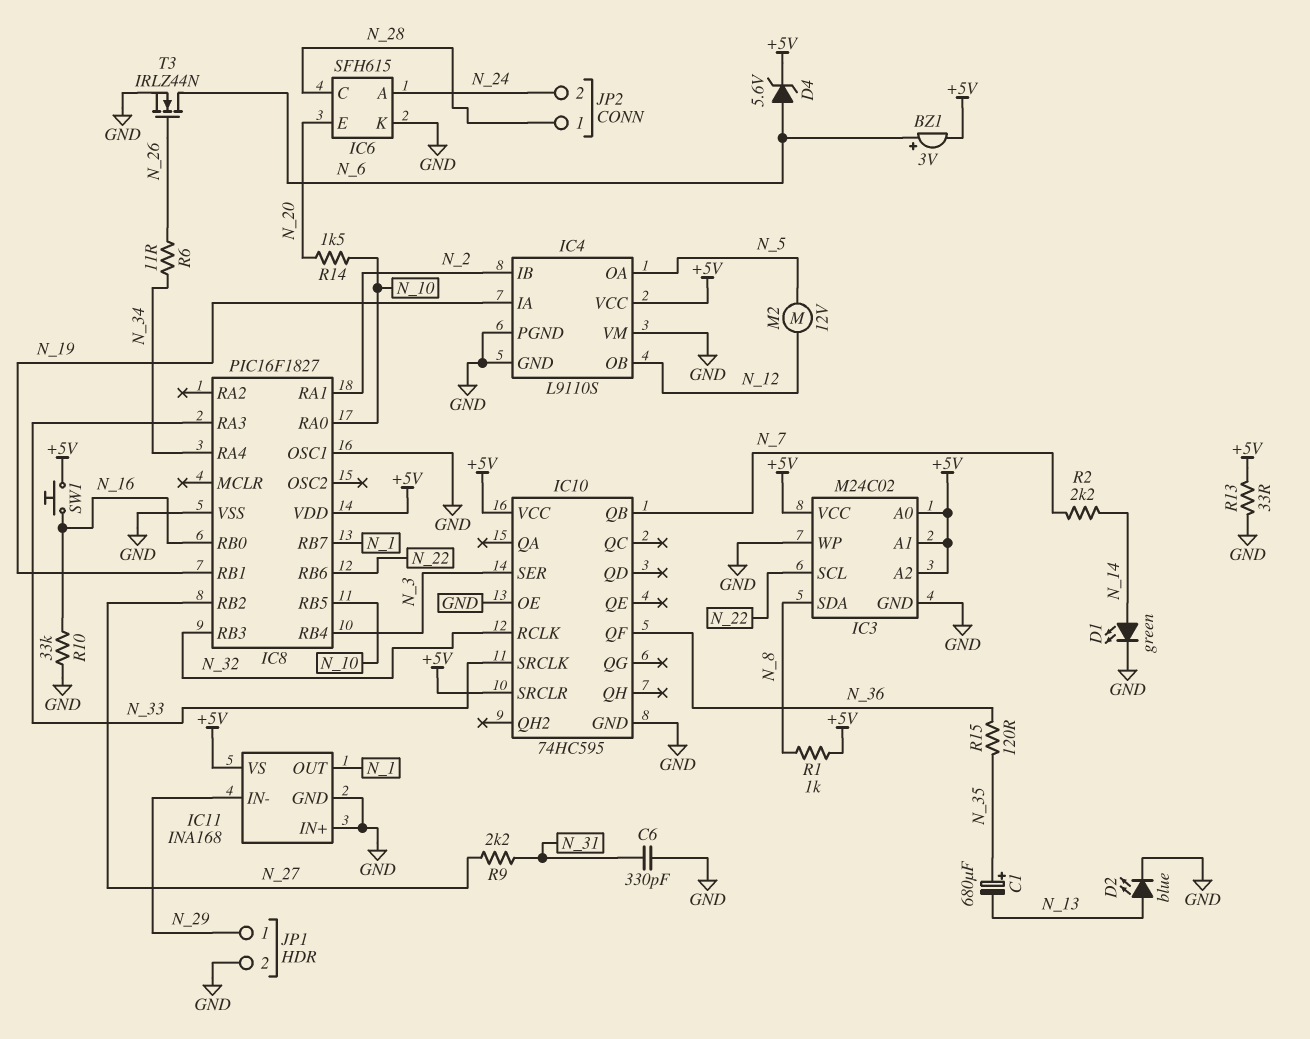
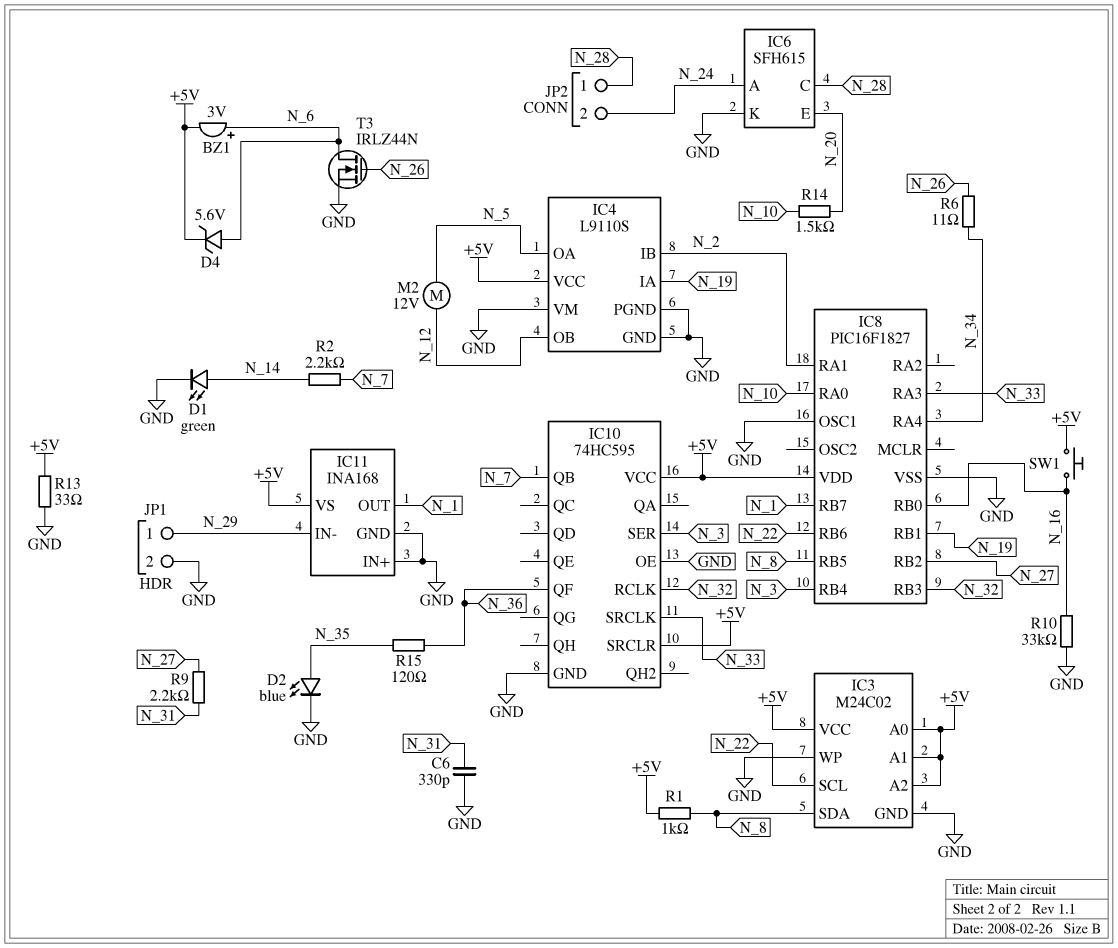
C1: 680uF (plus N_35, minus N_13) -> none
D2: LED blue (A N_13, K GND) -> LED blue (A N_35, K GND)
IC8 pin RB5: N_10 -> N_8

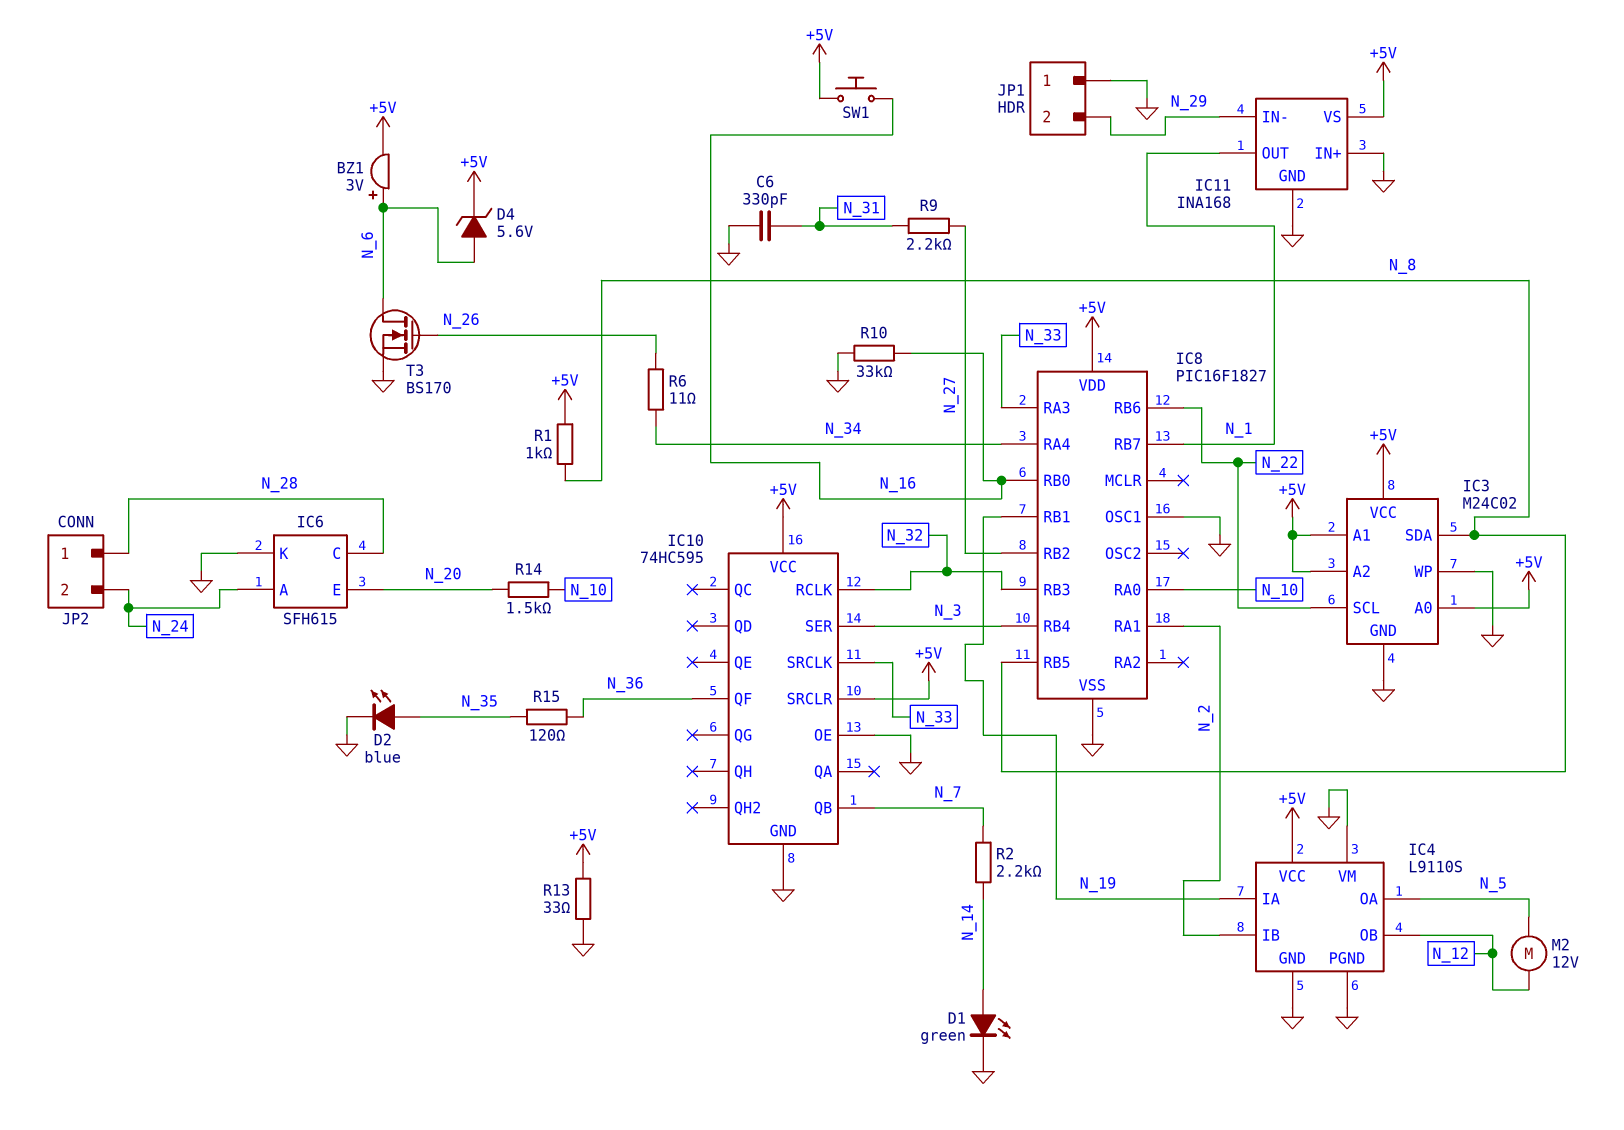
JP1 pin 1: N_29 -> GND
JP1 pin 2: GND -> N_29
T3: NMOS IRLZ44N (G N_26, D N_6, S GND) -> NMOS BS170 (G N_26, D N_6, S GND)

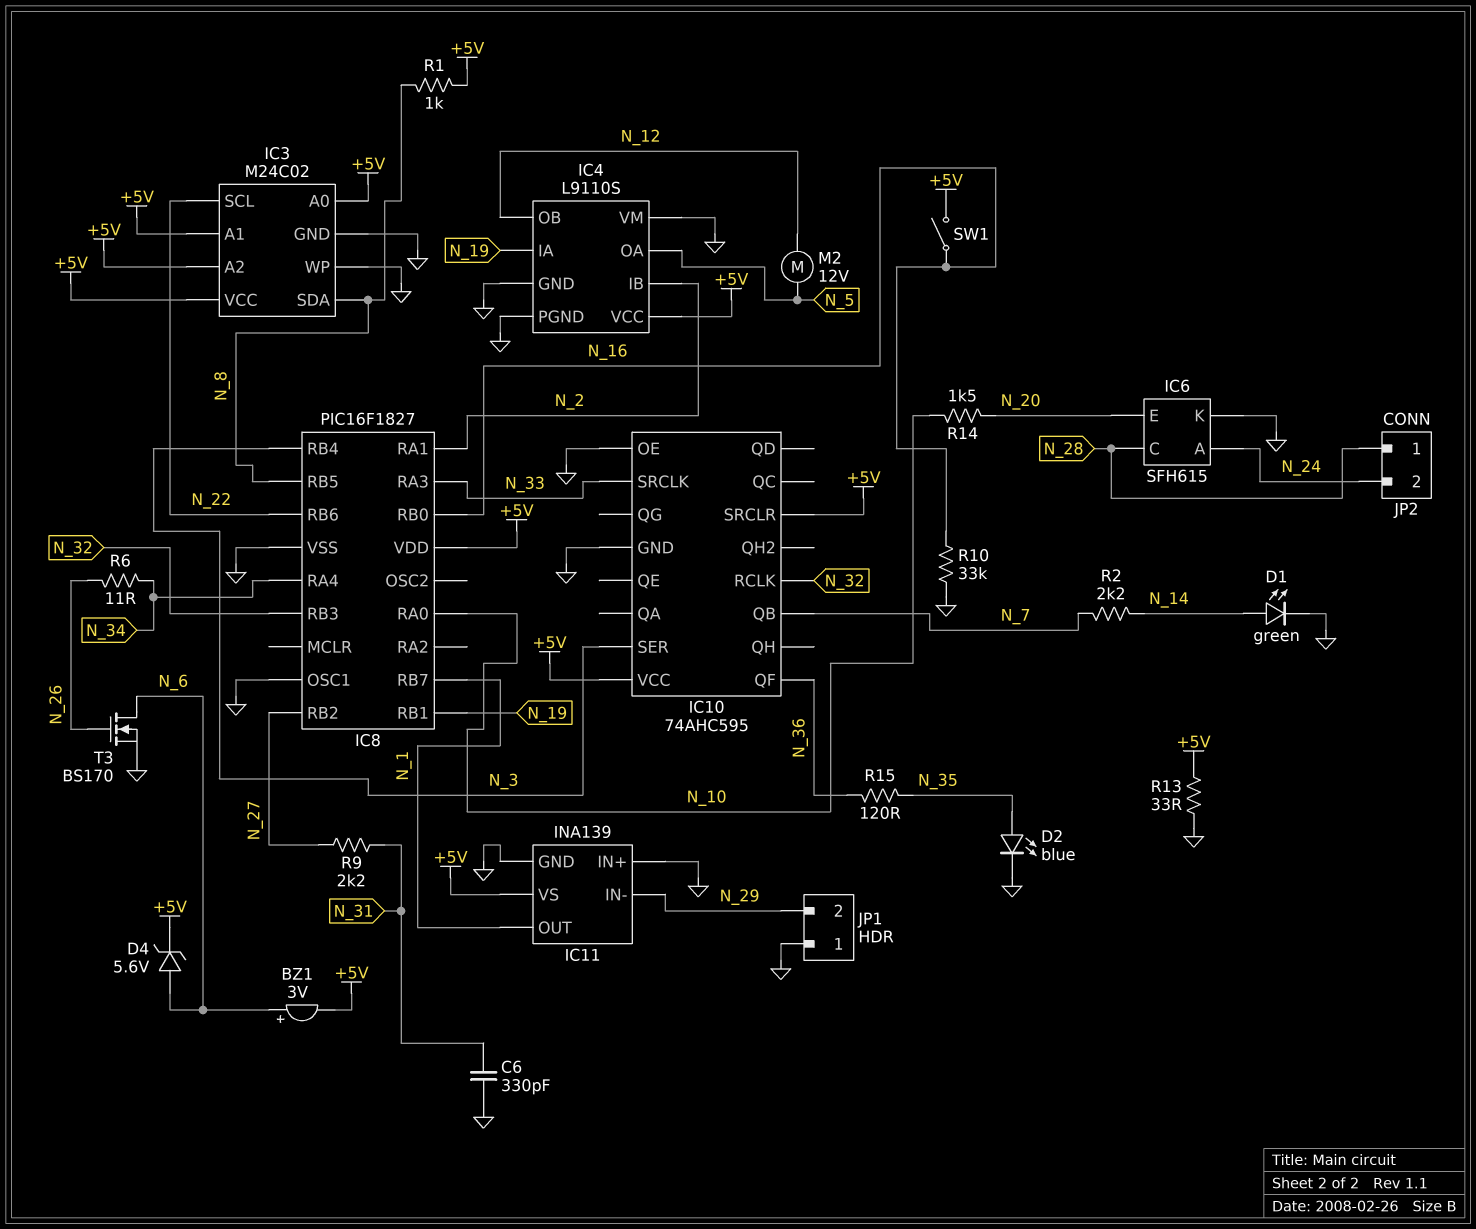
IC10: 74HC595 -> 74AHC595
IC11: INA168 -> INA139
SW1: button (+5V, N_16) -> switch (+5V, N_16)

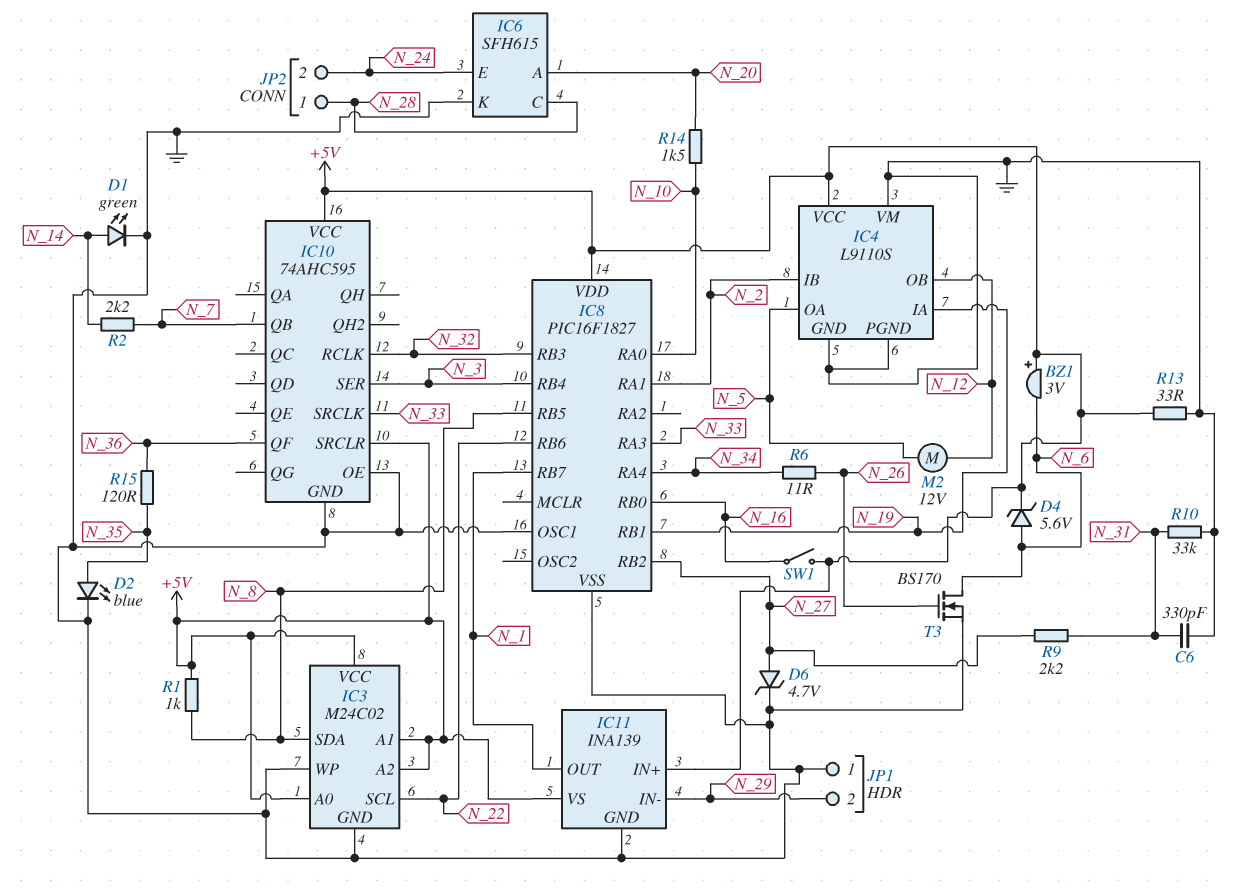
BZ1: buzzer 3V (plus N_6, minus +5V) -> buzzer 3V (plus +5V, minus N_6)
D6: none -> zener 4.7V (A N_27, K GND)
IC6 pin A: N_24 -> N_20
IC6 pin E: N_20 -> N_24
IC11 pin IN+: GND -> +5V
R10: 33k (GND, N_16) -> 33k (GND, N_31)

